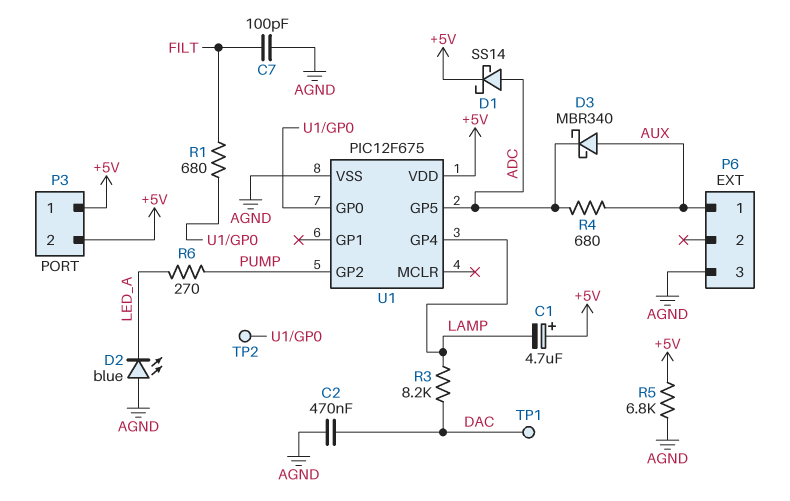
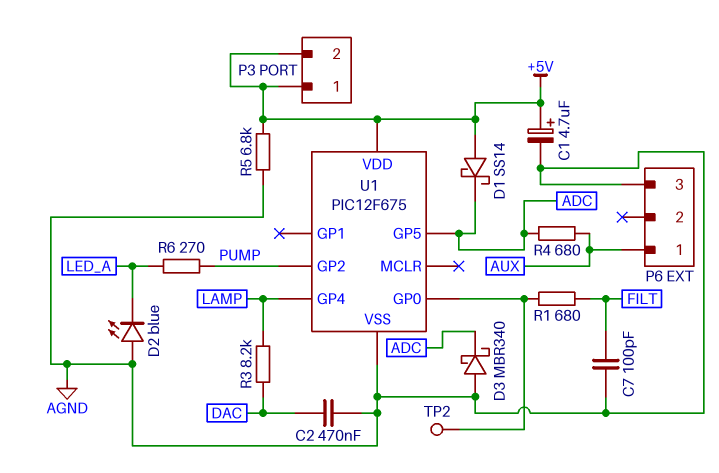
C1: 4.7uF (plus +5V, minus LAMP) -> 4.7uF (plus +5V, minus AGND)
D1: schottky SS14 (A ADC, K +5V) -> schottky SS14 (A +5V, K ADC)
D3: schottky MBR340 (A AUX, K ADC) -> schottky MBR340 (A AGND, K ADC)
TP1: test point (DAC) -> none

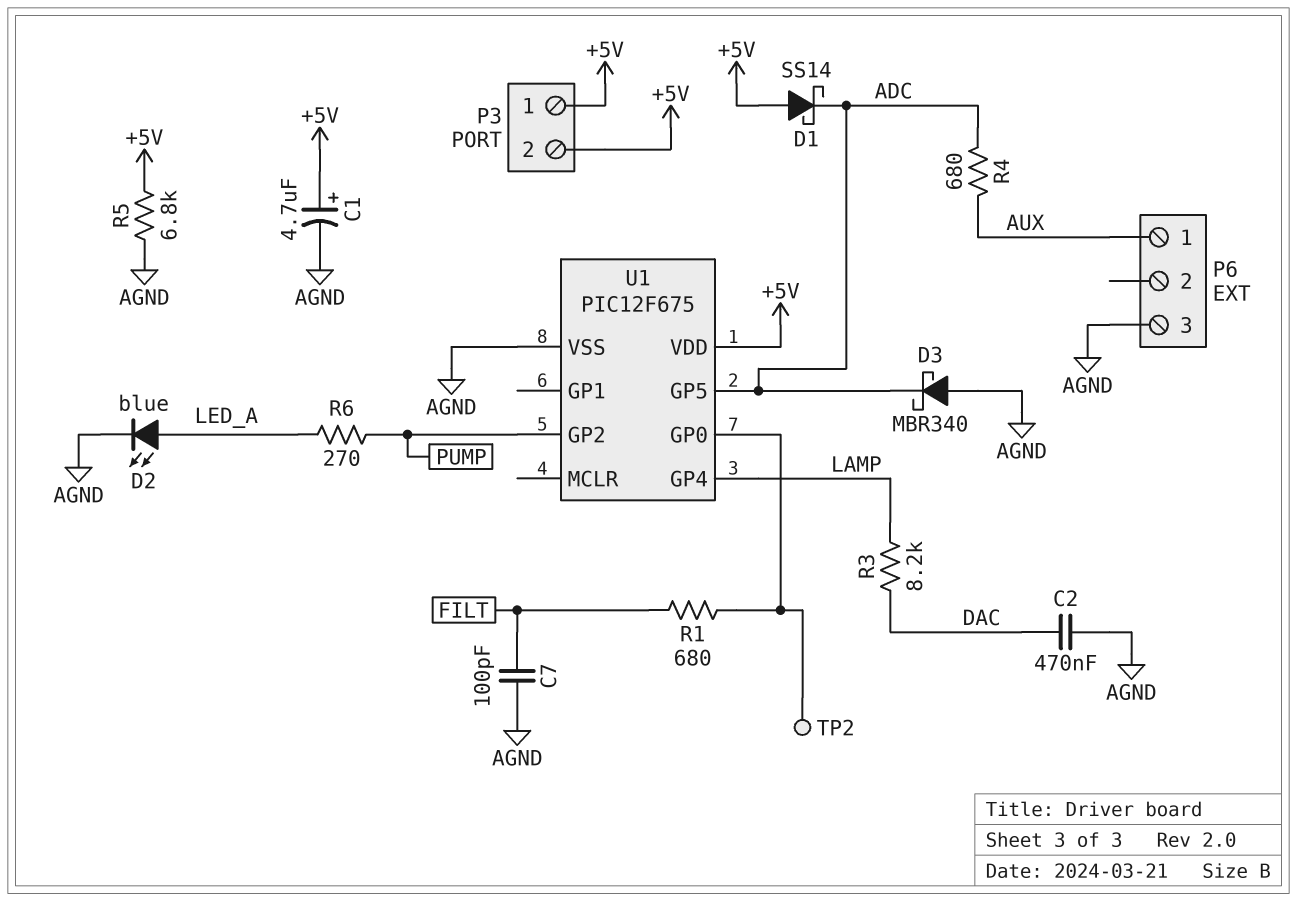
D2: LED blue (A AGND, K LED_A) -> LED blue (A LED_A, K AGND)

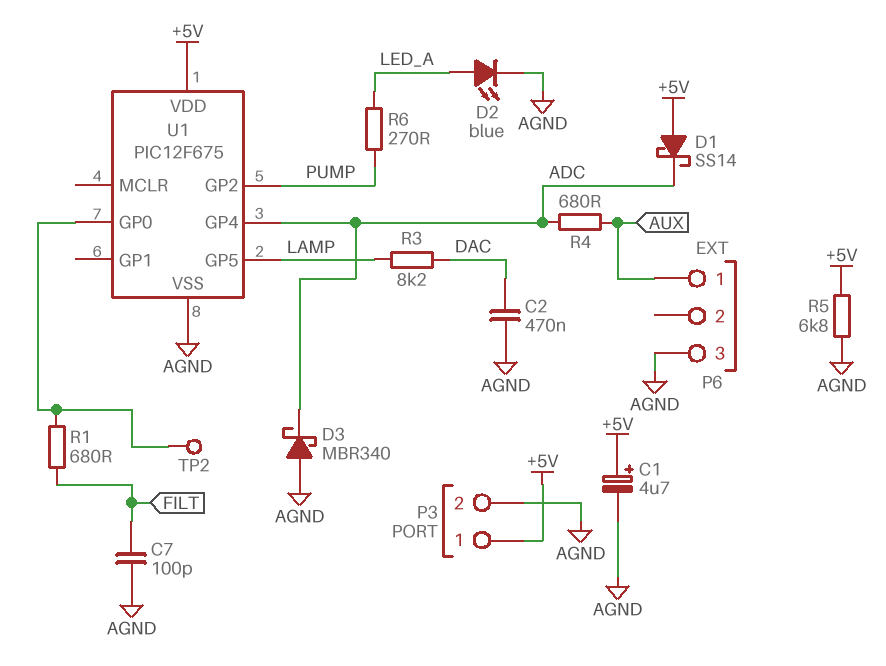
P3 pin 2: +5V -> AGND
U1 pin GP4: LAMP -> ADC
U1 pin GP5: ADC -> LAMP

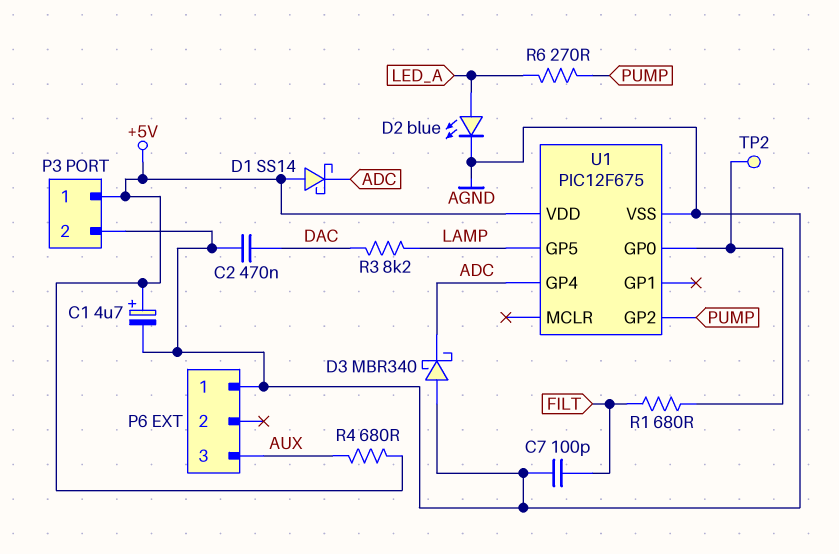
P6 pin 1: AUX -> AGND
P6 pin 3: AGND -> AUX
R4: 680 (ADC, AUX) -> 680 (+5V, AUX)
R5: 6.8k (+5V, AGND) -> none

